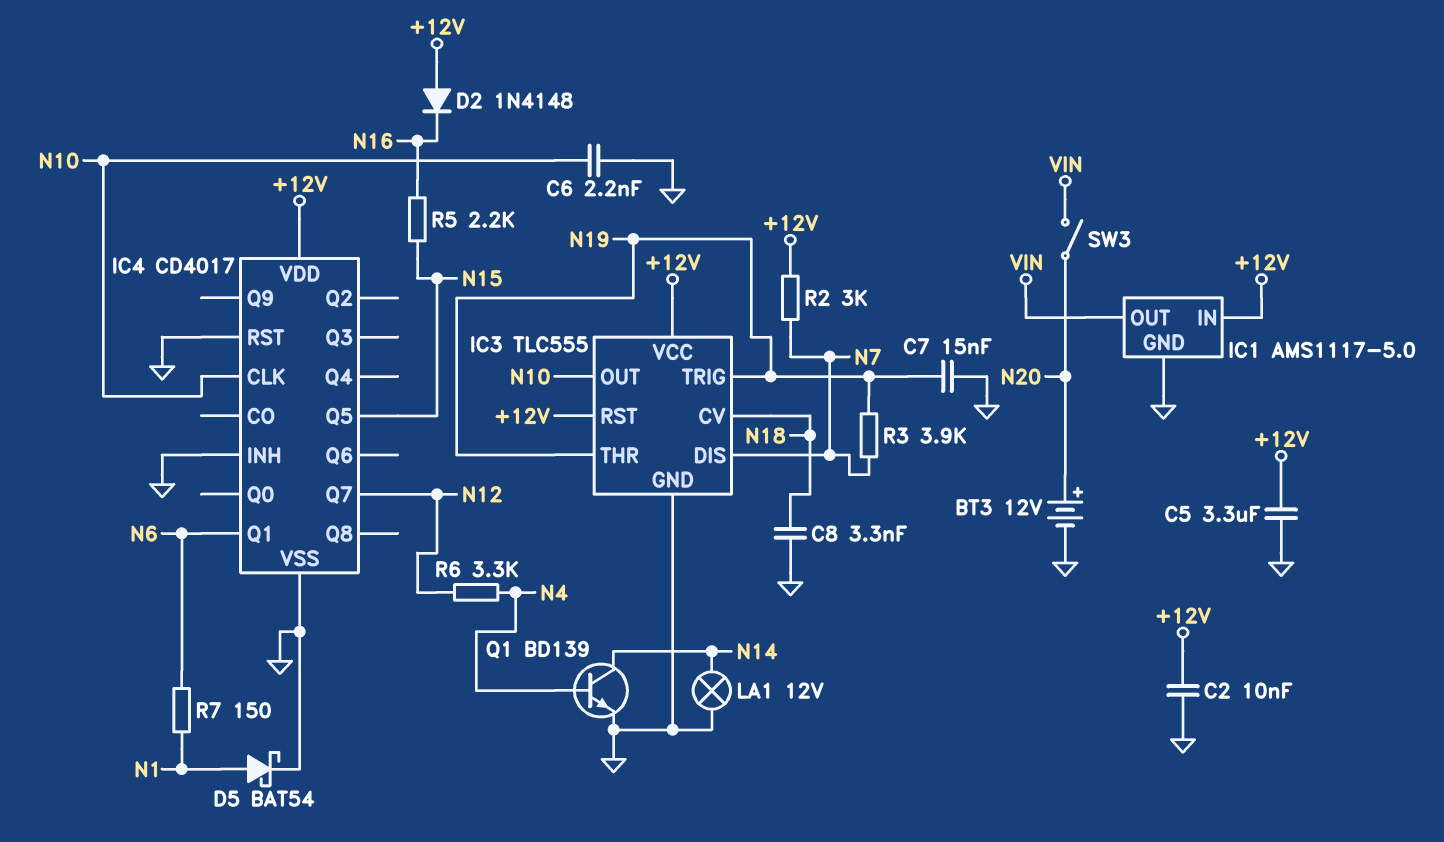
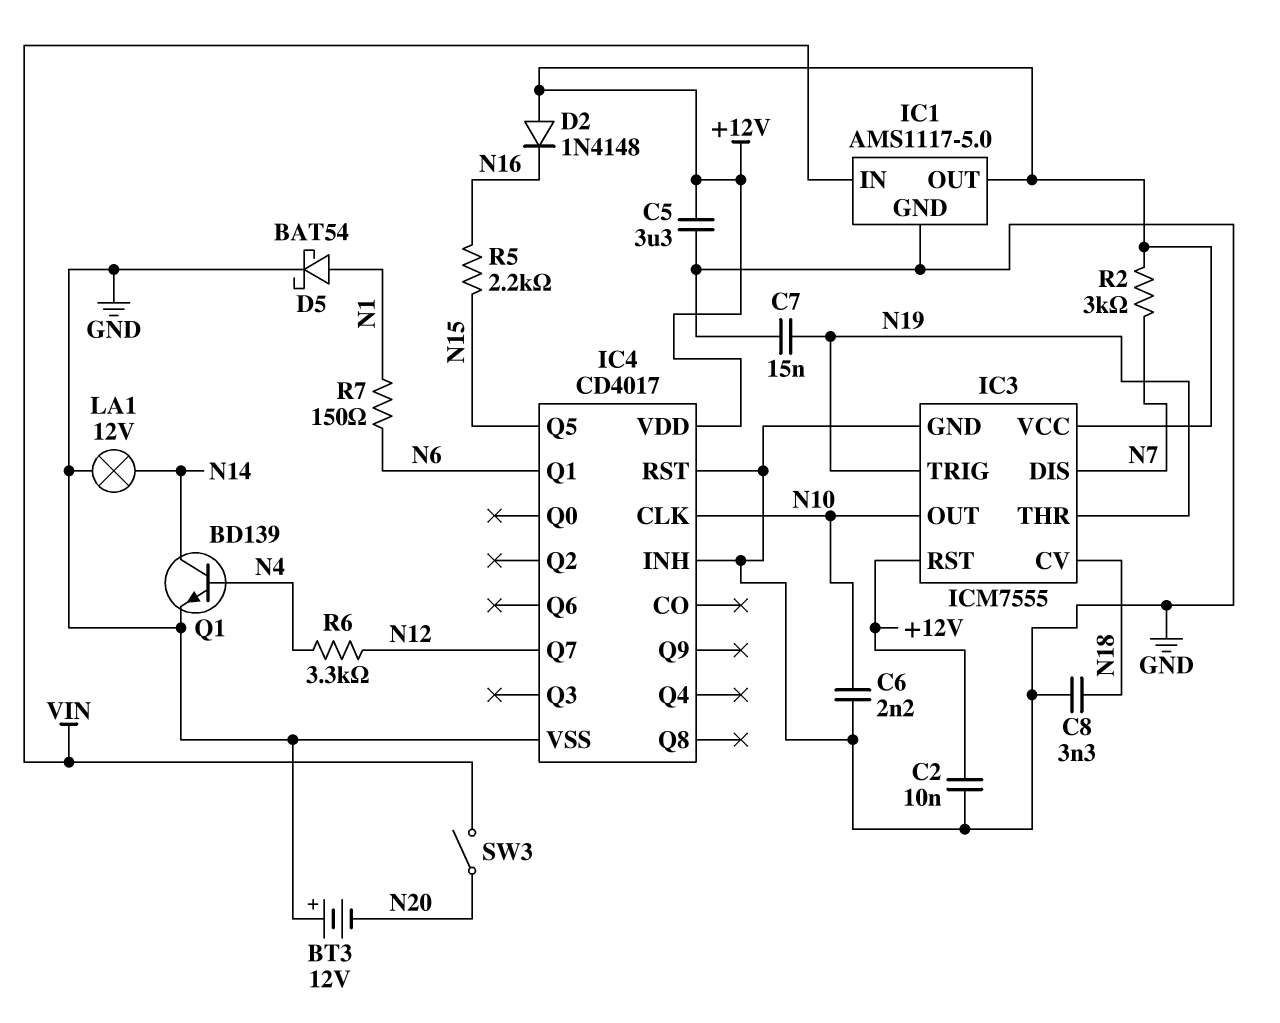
BT3: 12V (plus N20, minus GND) -> 12V (plus GND, minus N20)
IC1 pin IN: +12V -> VIN
IC1 pin OUT: VIN -> +12V
IC3: TLC555 -> ICM7555
R3: 3.9k (N7, N19) -> none

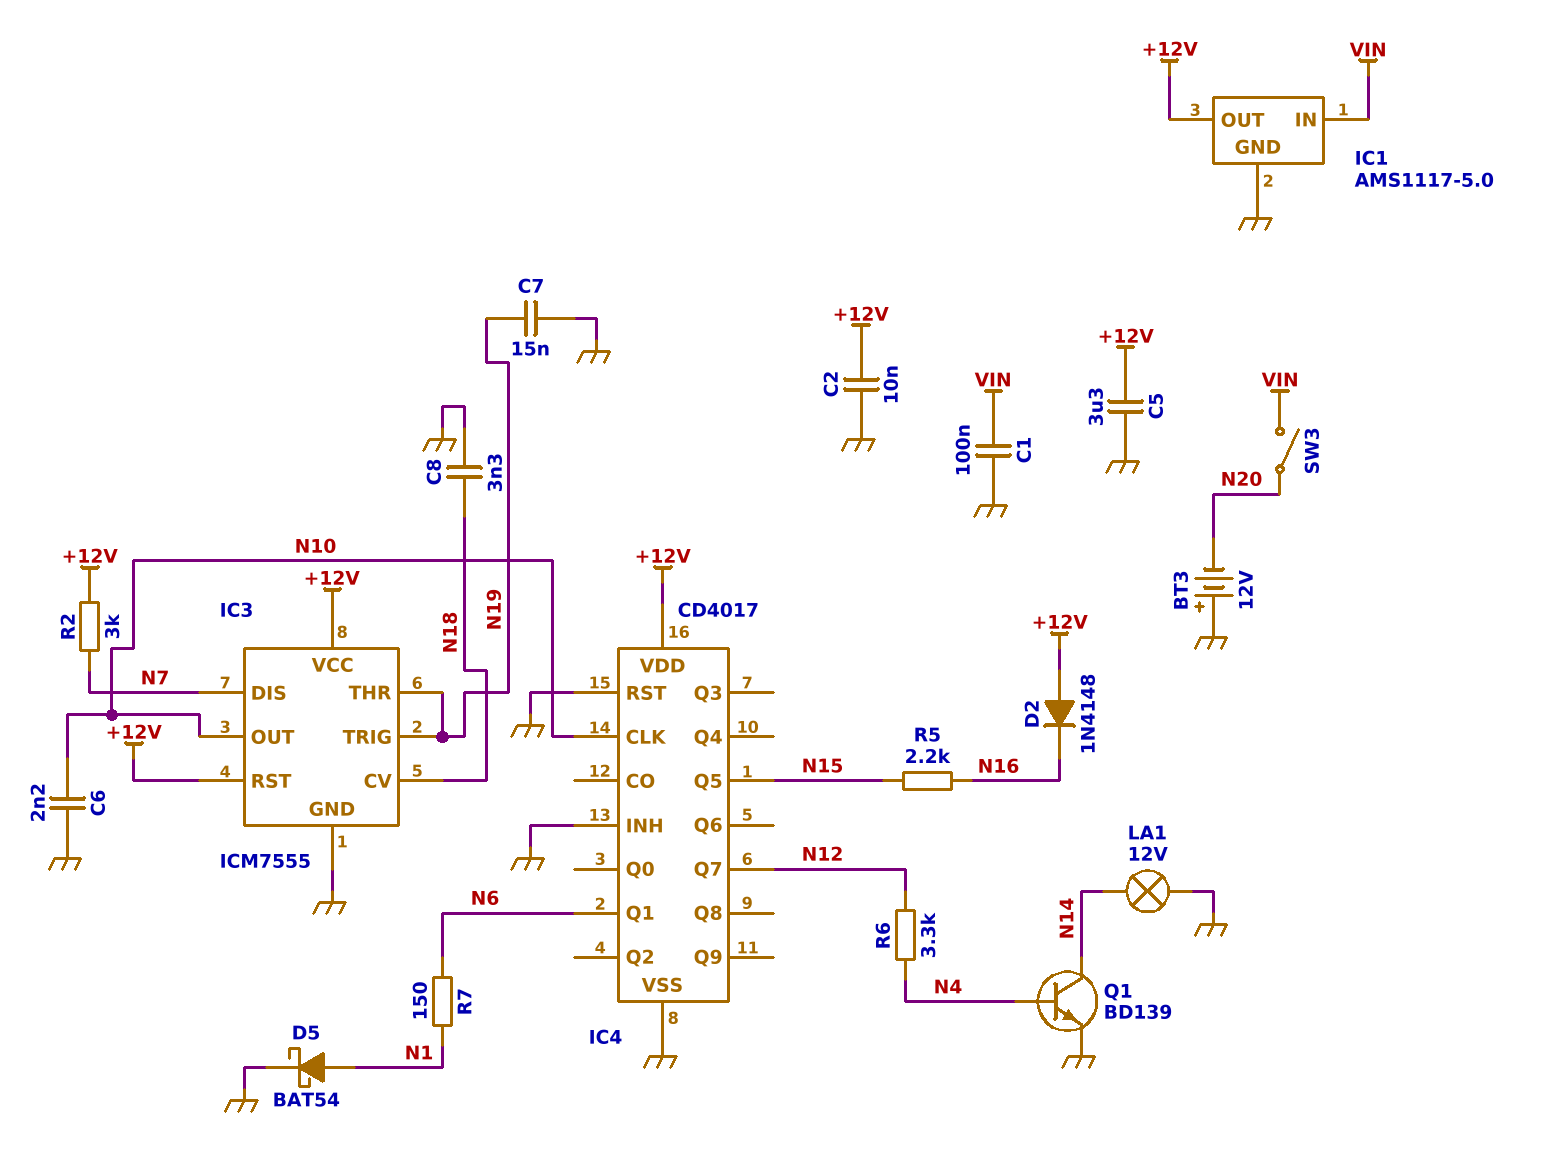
C1: none -> 100nF (GND, VIN)

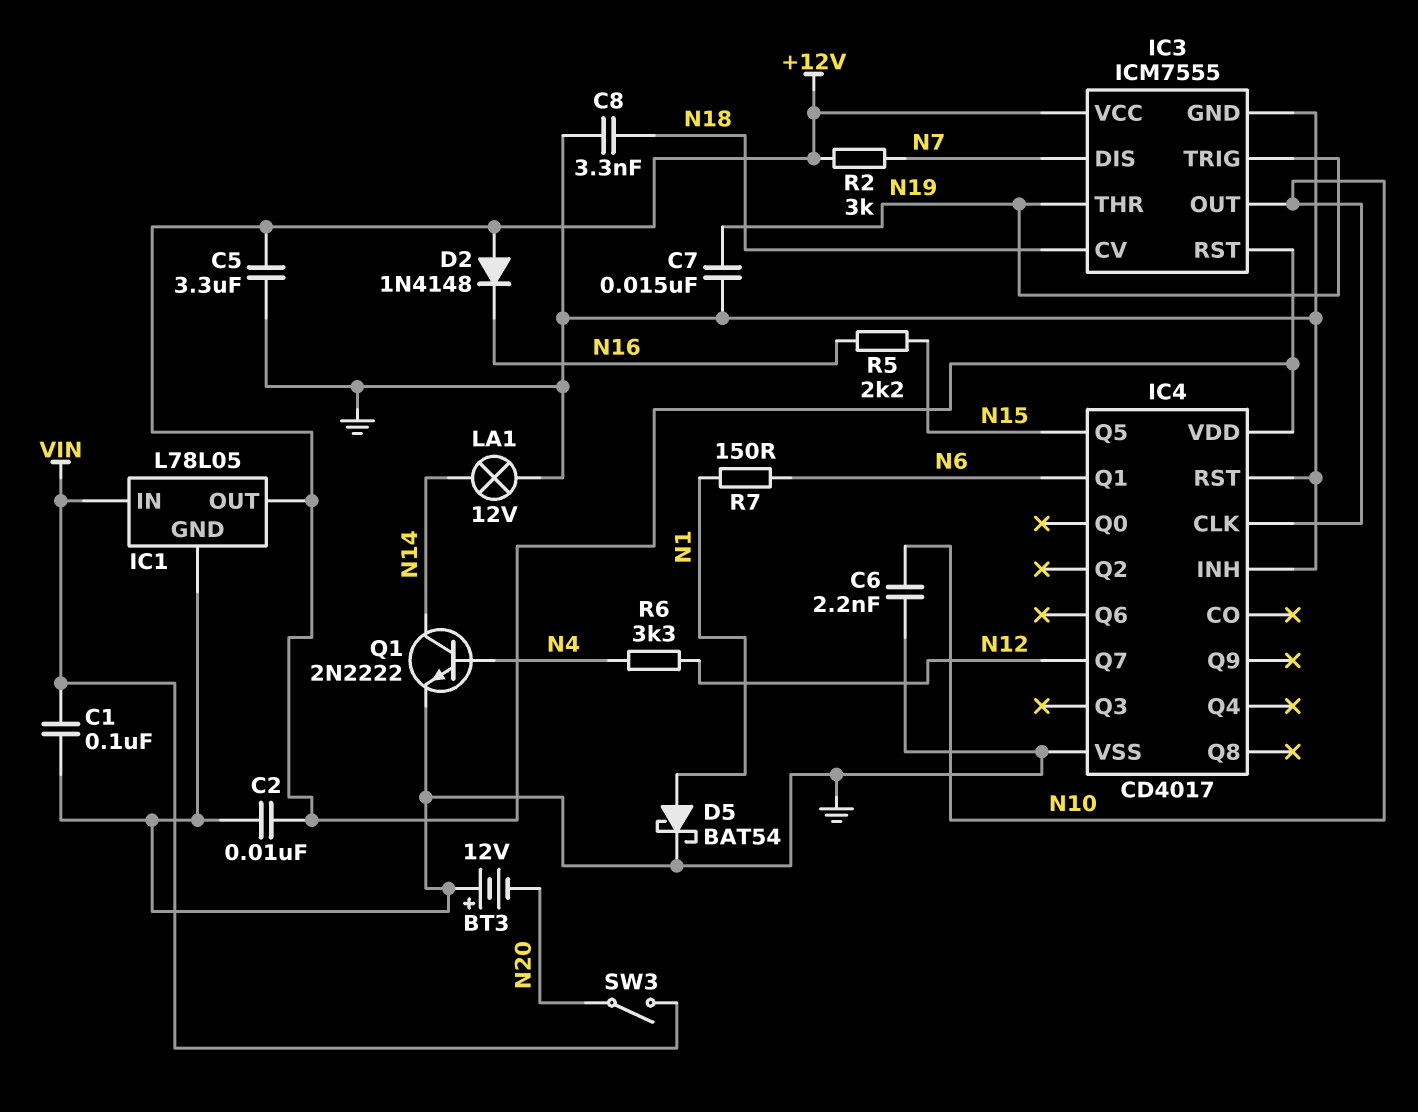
IC1: AMS1117-5.0 -> L78L05
Q1: NPN BD139 (B N4, C N14, E GND) -> NPN 2N2222 (B N4, C N14, E GND)

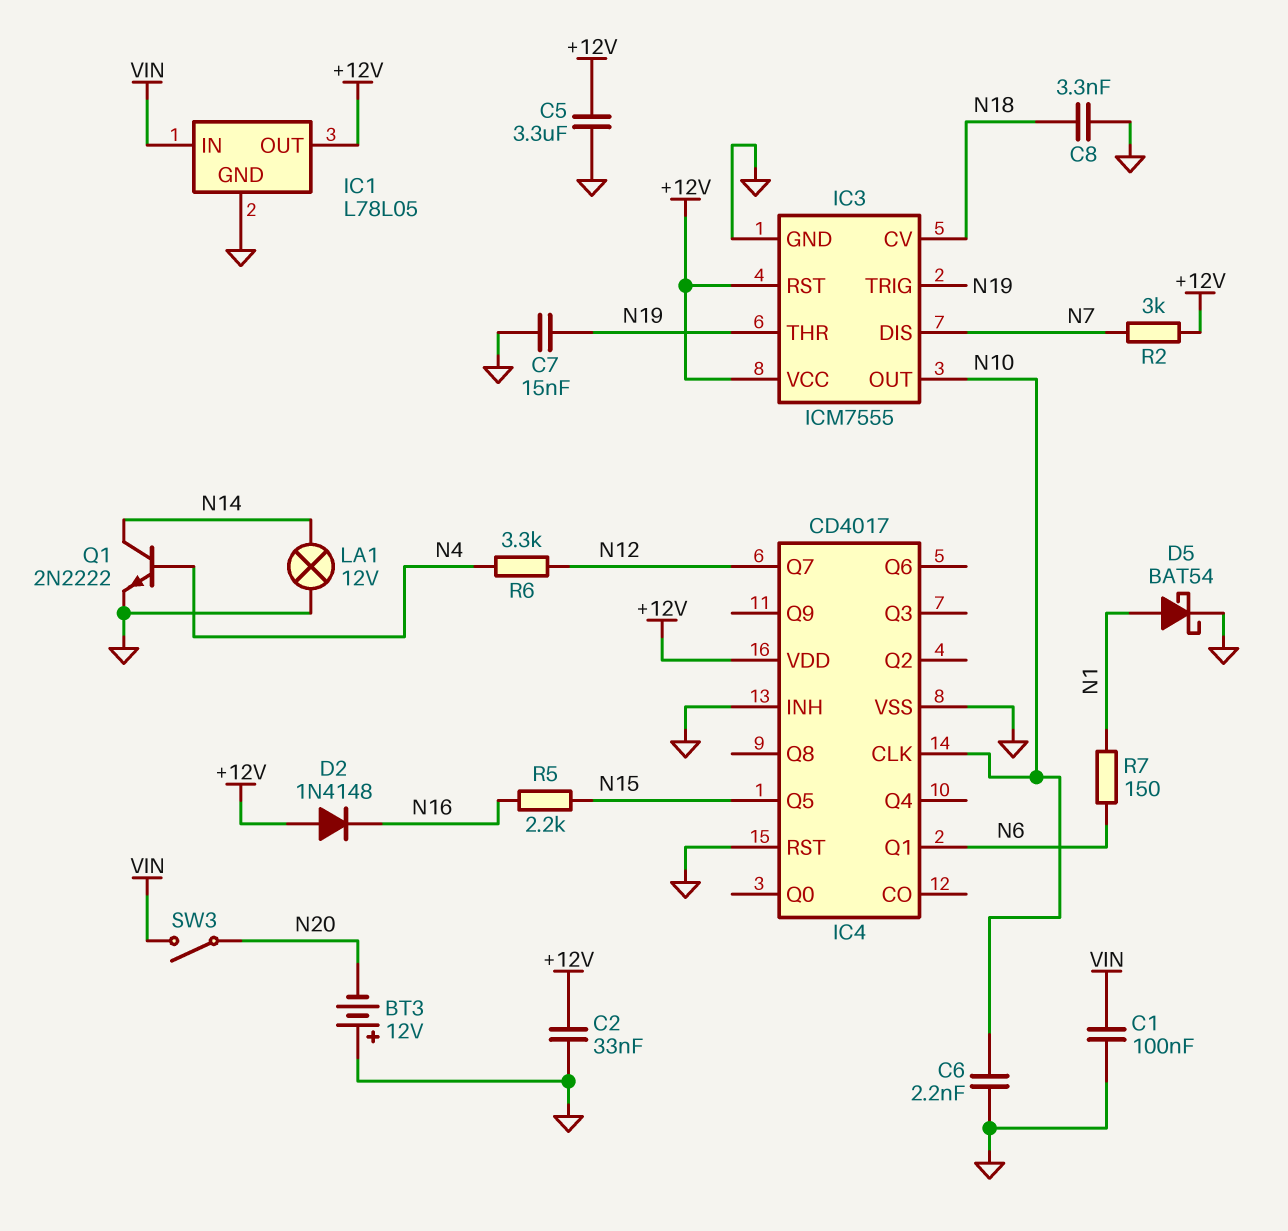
C2: 10nF (+12V, GND) -> 33nF (+12V, GND)

